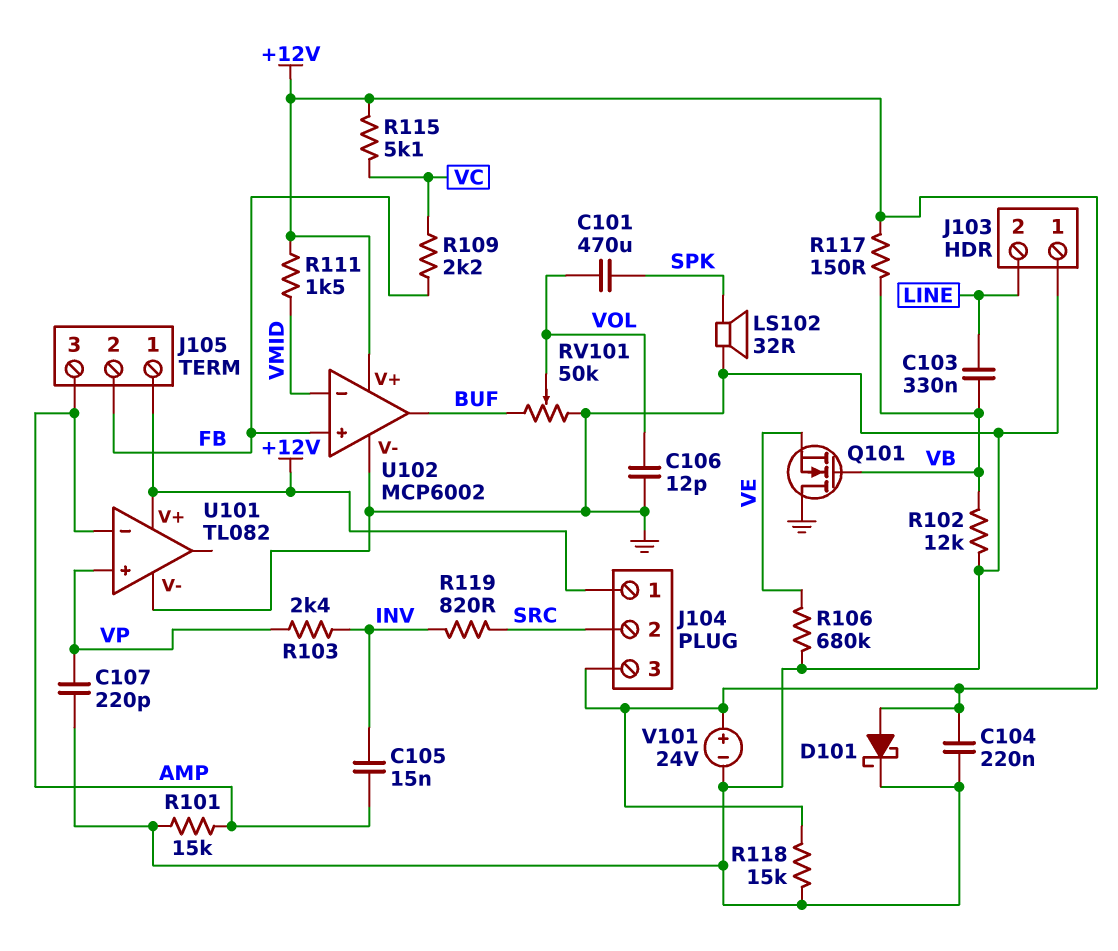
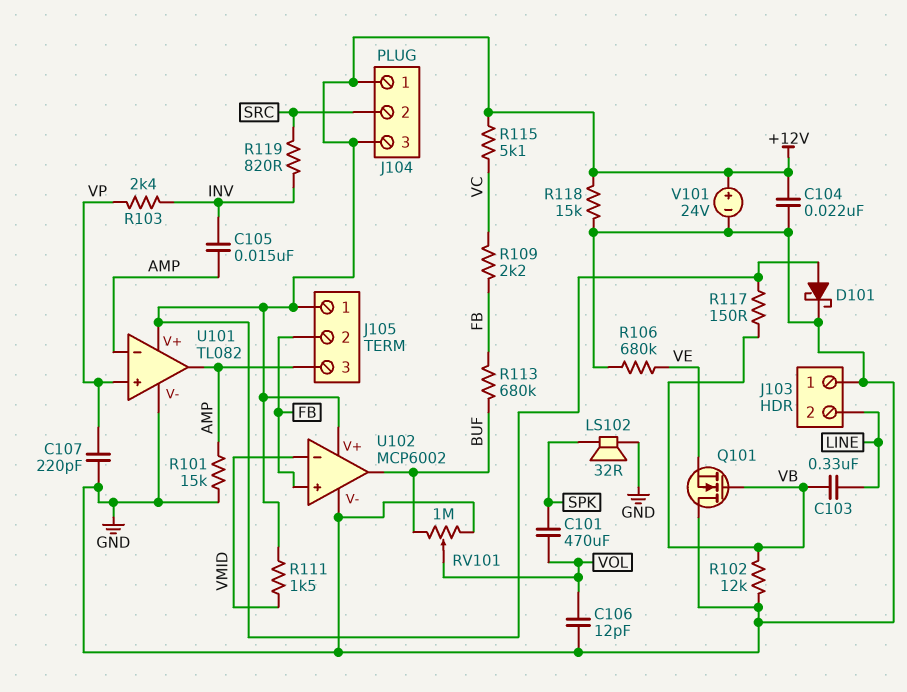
C104: 220nF (+12V, GND) -> 22nF (+12V, GND)
R113: none -> 680k (BUF, FB)
RV101: 50k (BUF, GND, wiper VOL) -> 1M (BUF, GND, wiper VOL)
U101 pin out: none -> AMP

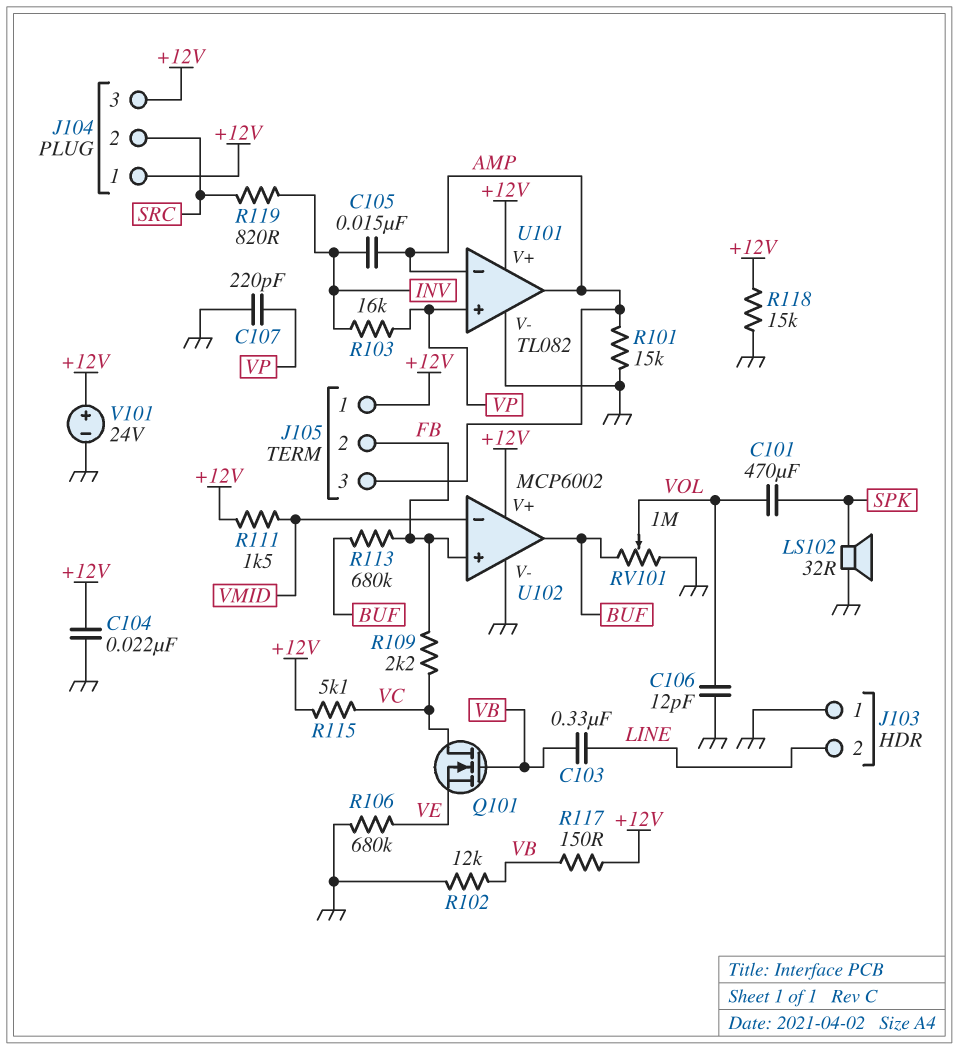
D101: schottky (A +12V, K GND) -> none
Q101: NMOS (G VB, D GND, S VE) -> NMOS (G VB, D VC, S VE)
R103: 2.4k (INV, VP) -> 16k (INV, VP)

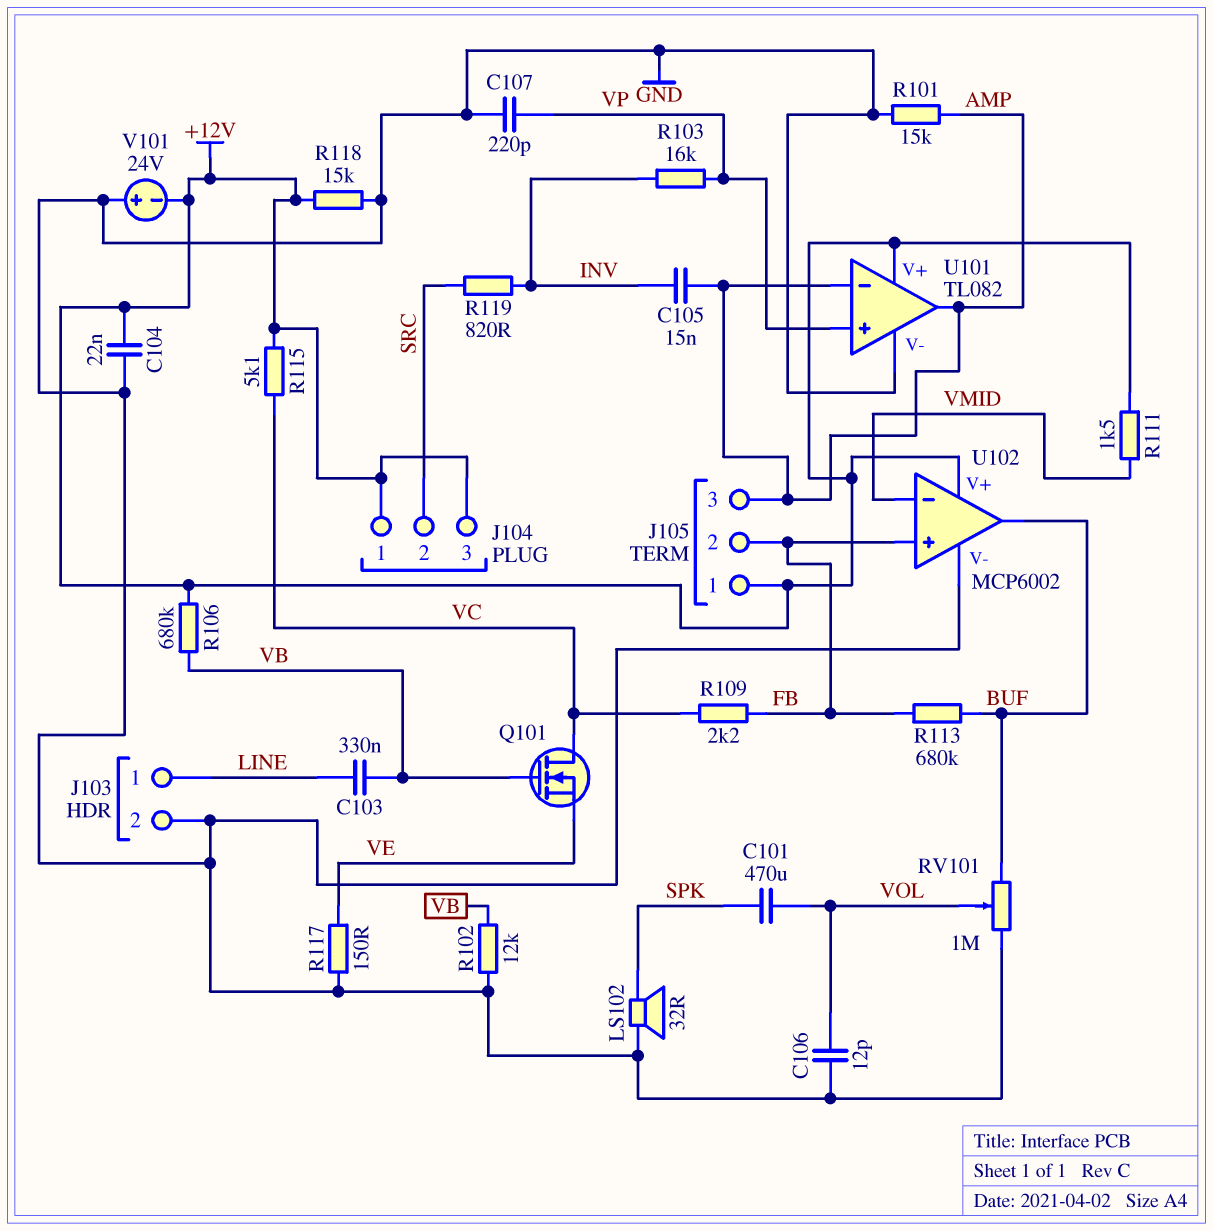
J103 pin 1: GND -> LINE
J103 pin 2: LINE -> GND
R106: 680k (GND, VE) -> 680k (+12V, VB)
R117: 150 (+12V, VB) -> 150 (GND, VE)
V101: 24V (plus +12V, minus GND) -> 24V (plus GND, minus +12V)

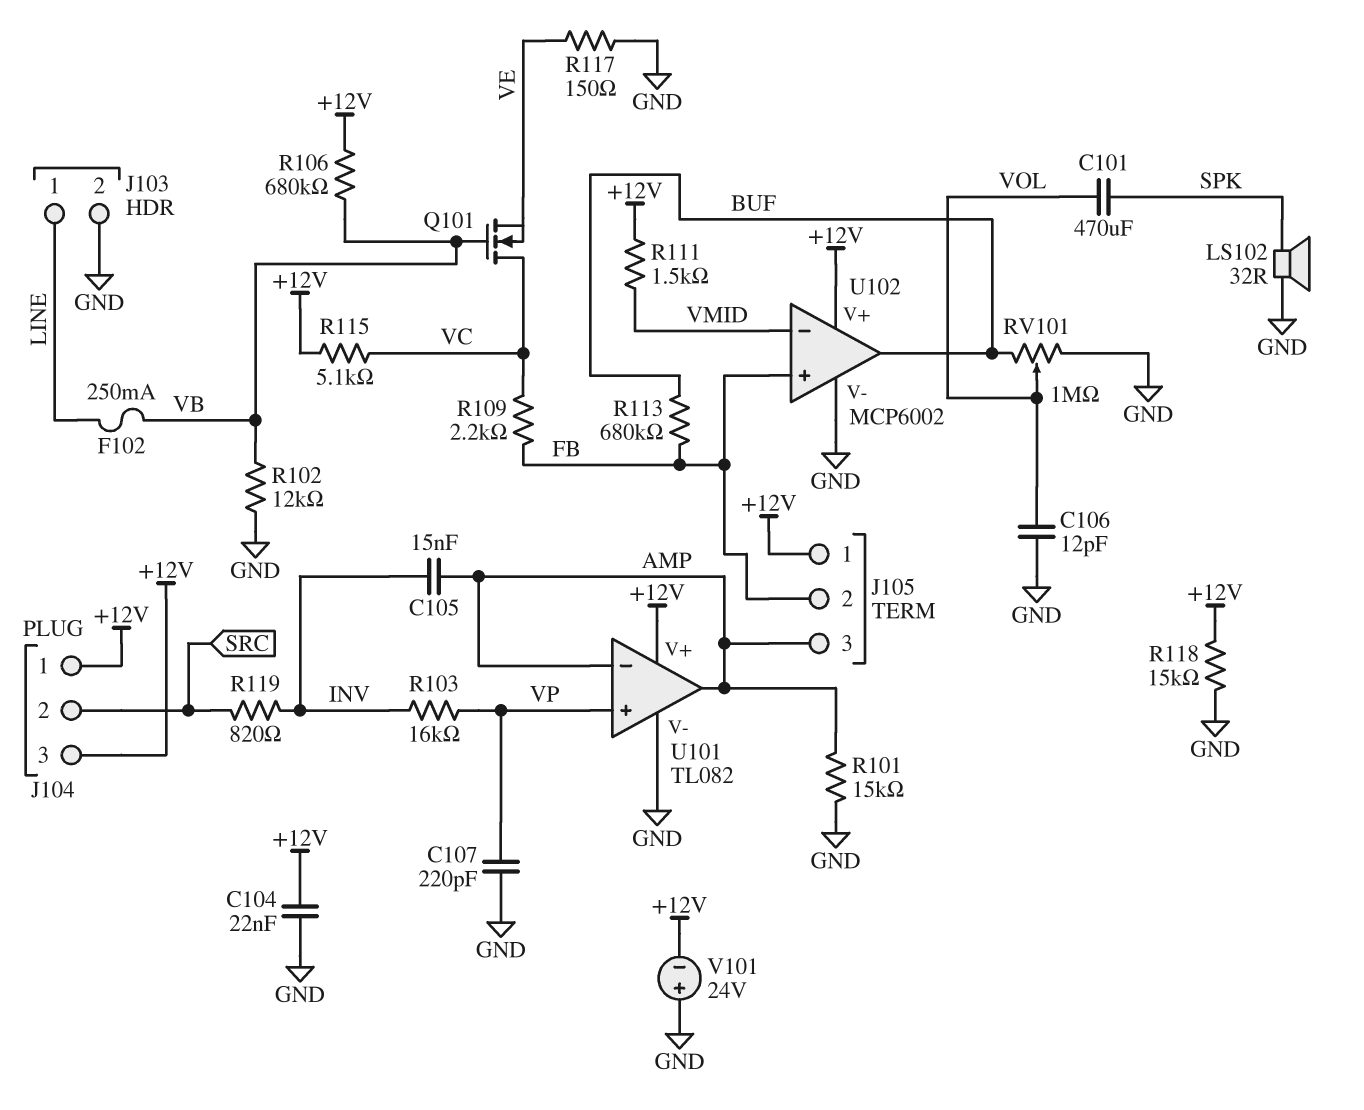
C103: 330nF (LINE, VB) -> none
F102: none -> 250mA (LINE, VB)

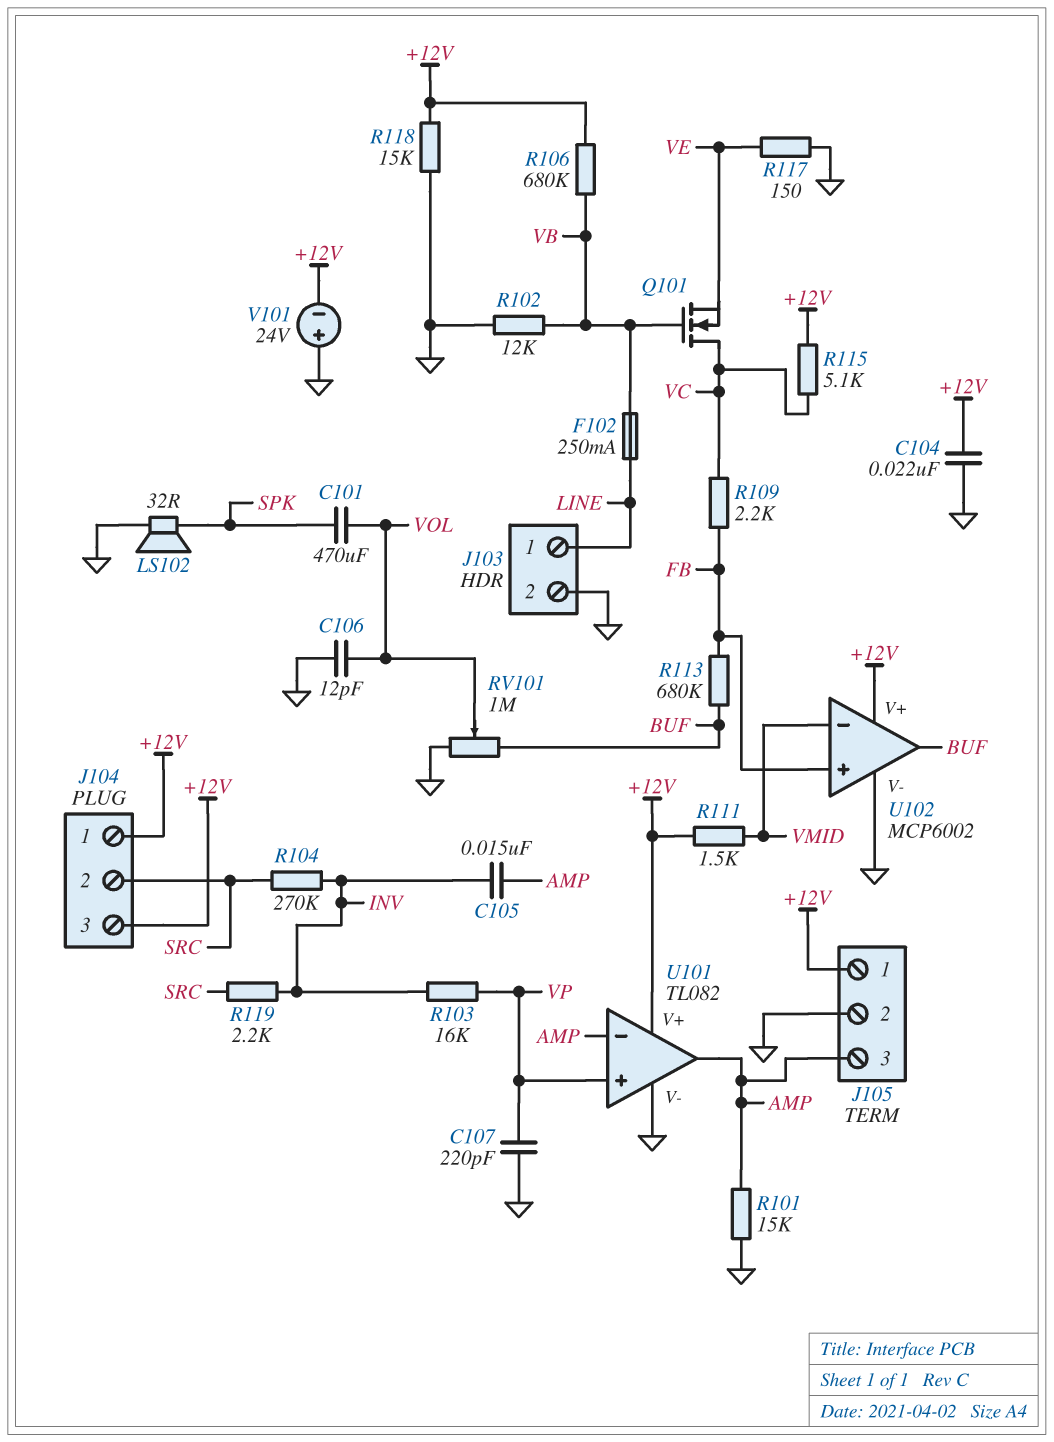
J105 pin 2: FB -> GND
R104: none -> 270k (INV, SRC)
R119: 820 (INV, SRC) -> 2.2k (INV, SRC)

